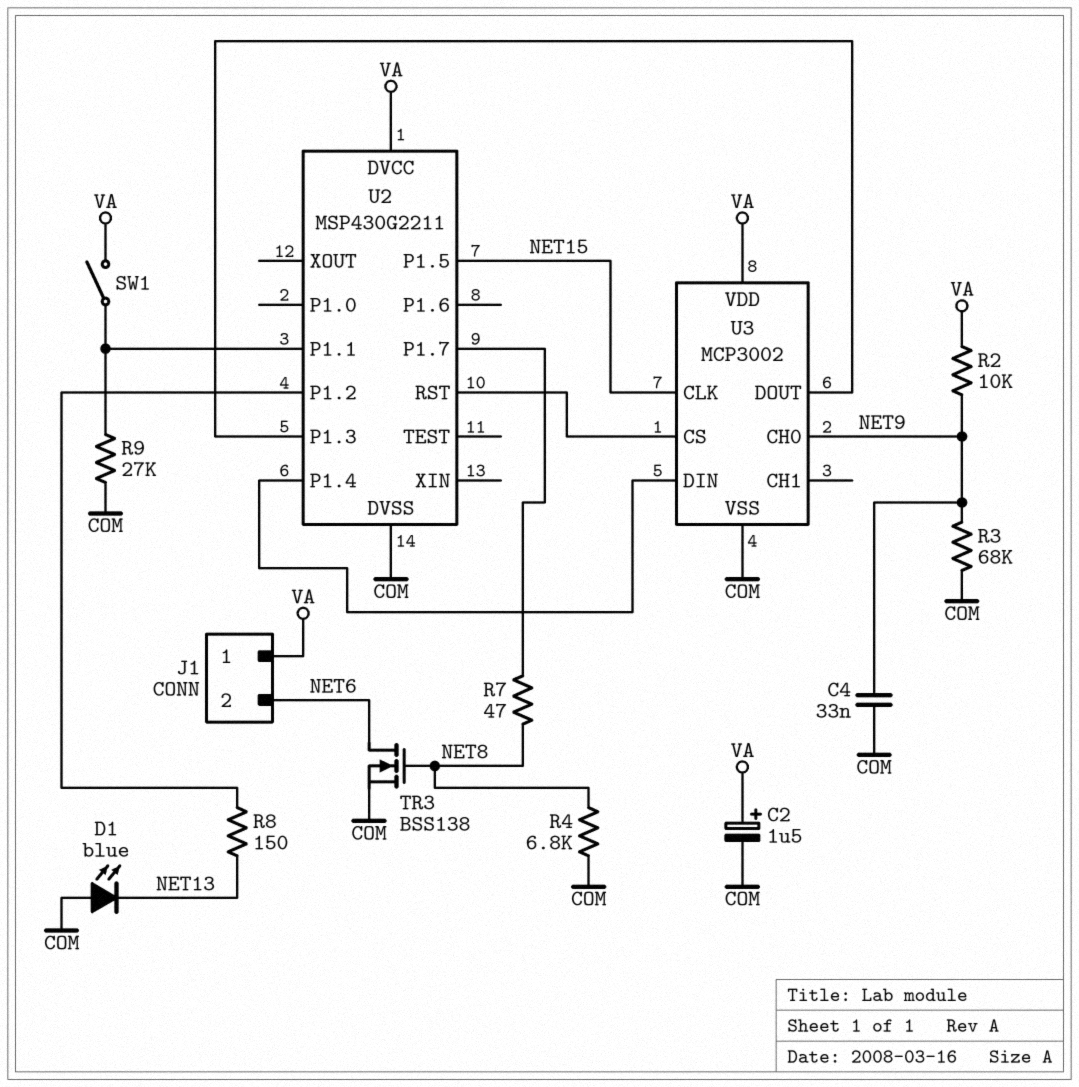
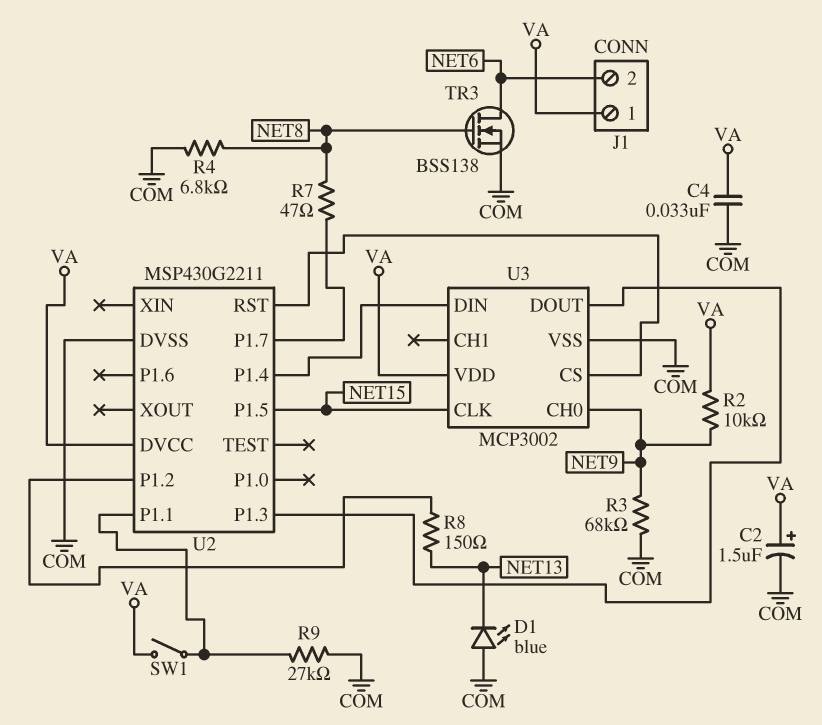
C4: 33nF (COM, NET9) -> 33nF (COM, VA)

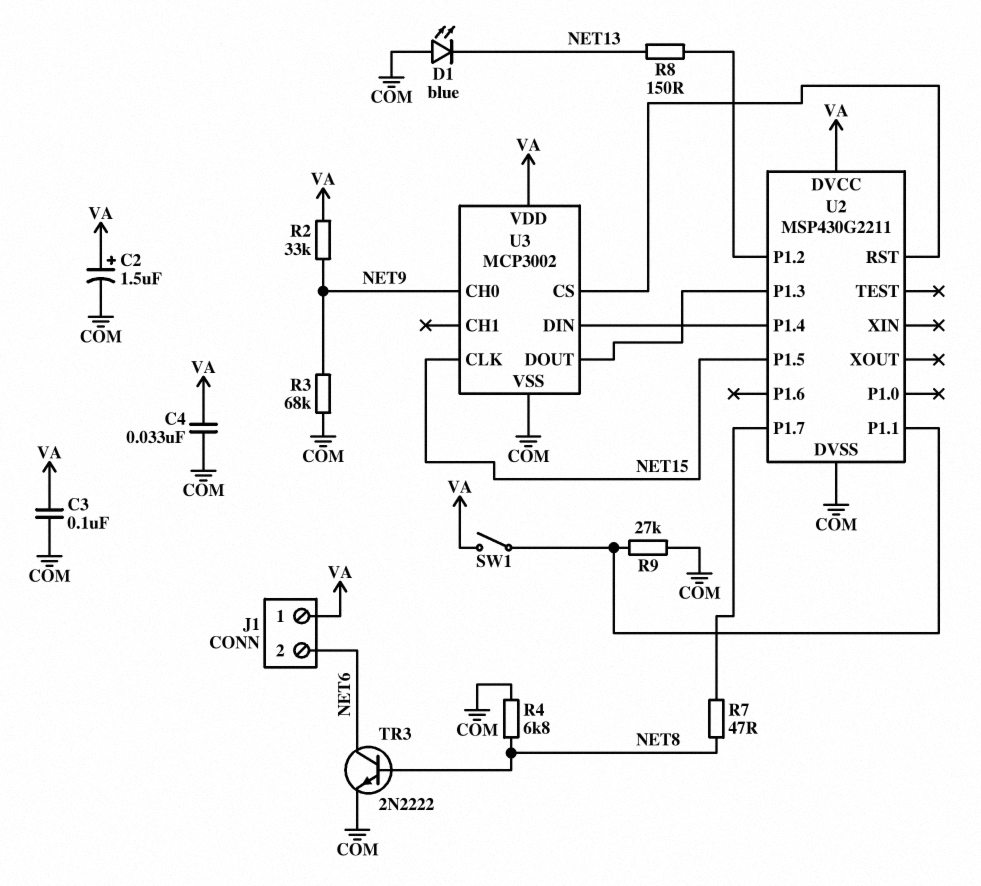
C3: none -> 100nF (COM, VA)
R2: 10k (NET9, VA) -> 33k (NET9, VA)
TR3: NMOS BSS138 (G NET8, D NET6, S COM) -> NPN 2N2222 (B NET8, C NET6, E COM)

